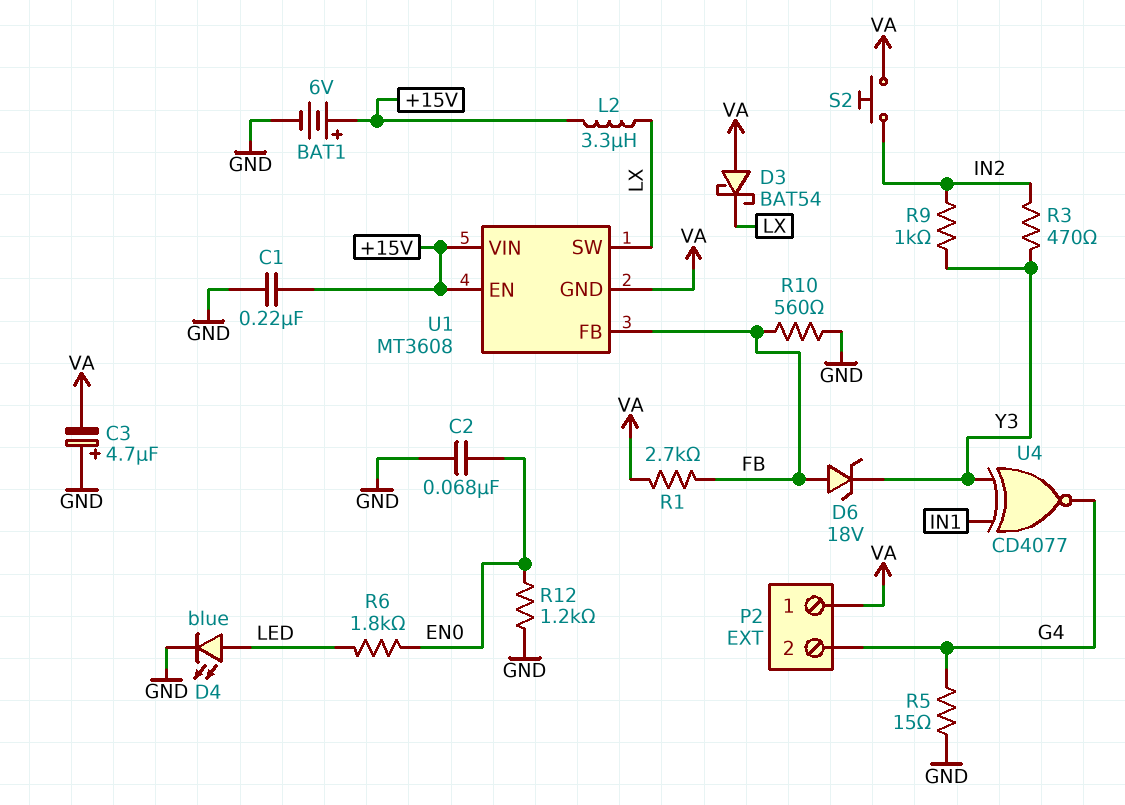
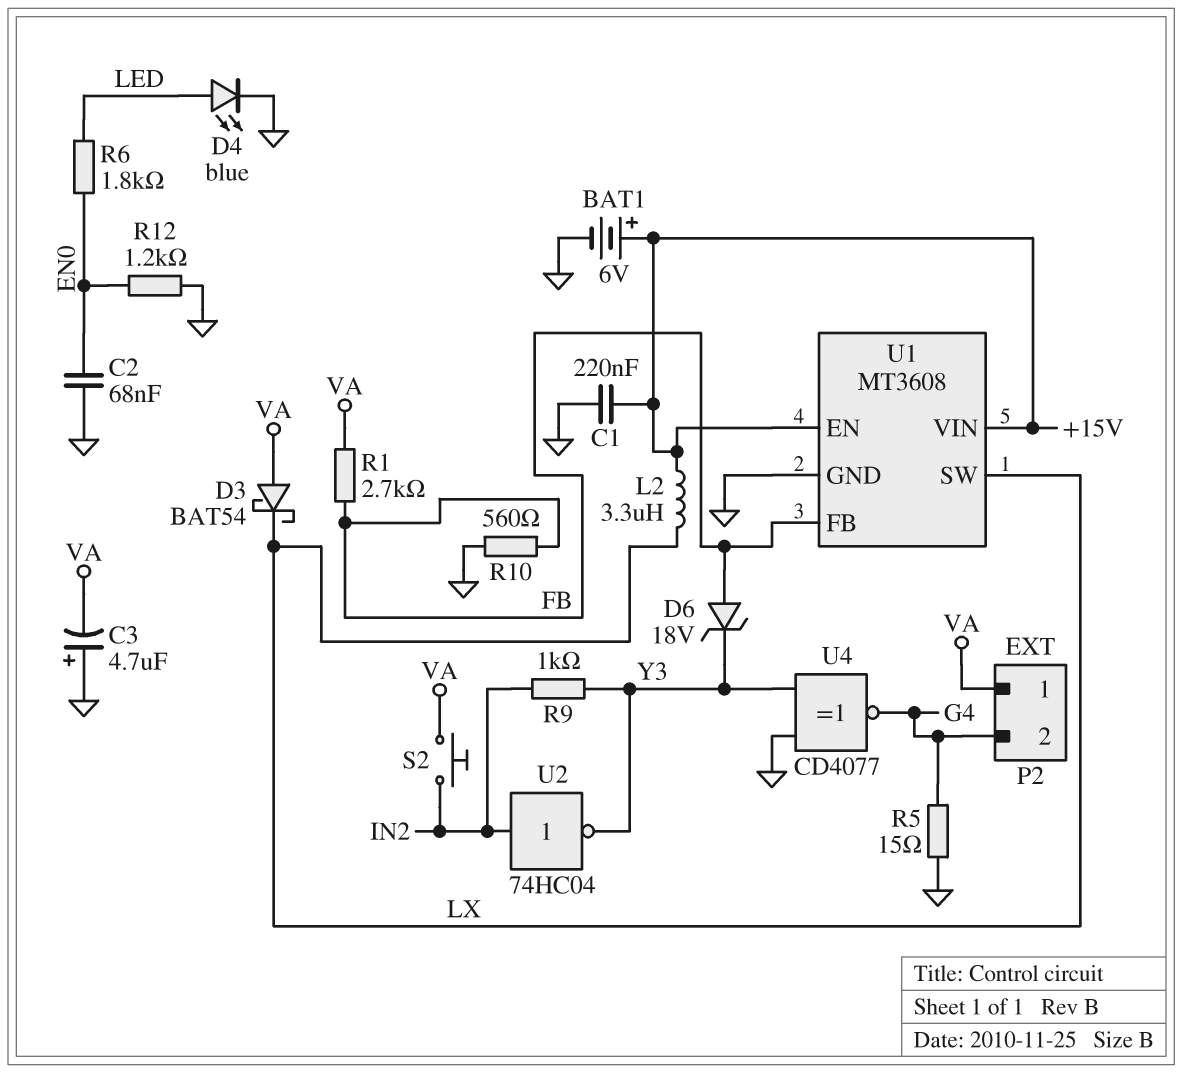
R3: 470 (IN2, Y3) -> none
U1 pin GND: VA -> GND
U2: none -> NOT 74HC04 (in IN2, out Y3)
U4: XNOR CD4077 (in IN1, in Y3, out G4) -> XNOR CD4077 (in GND, in Y3, out G4)

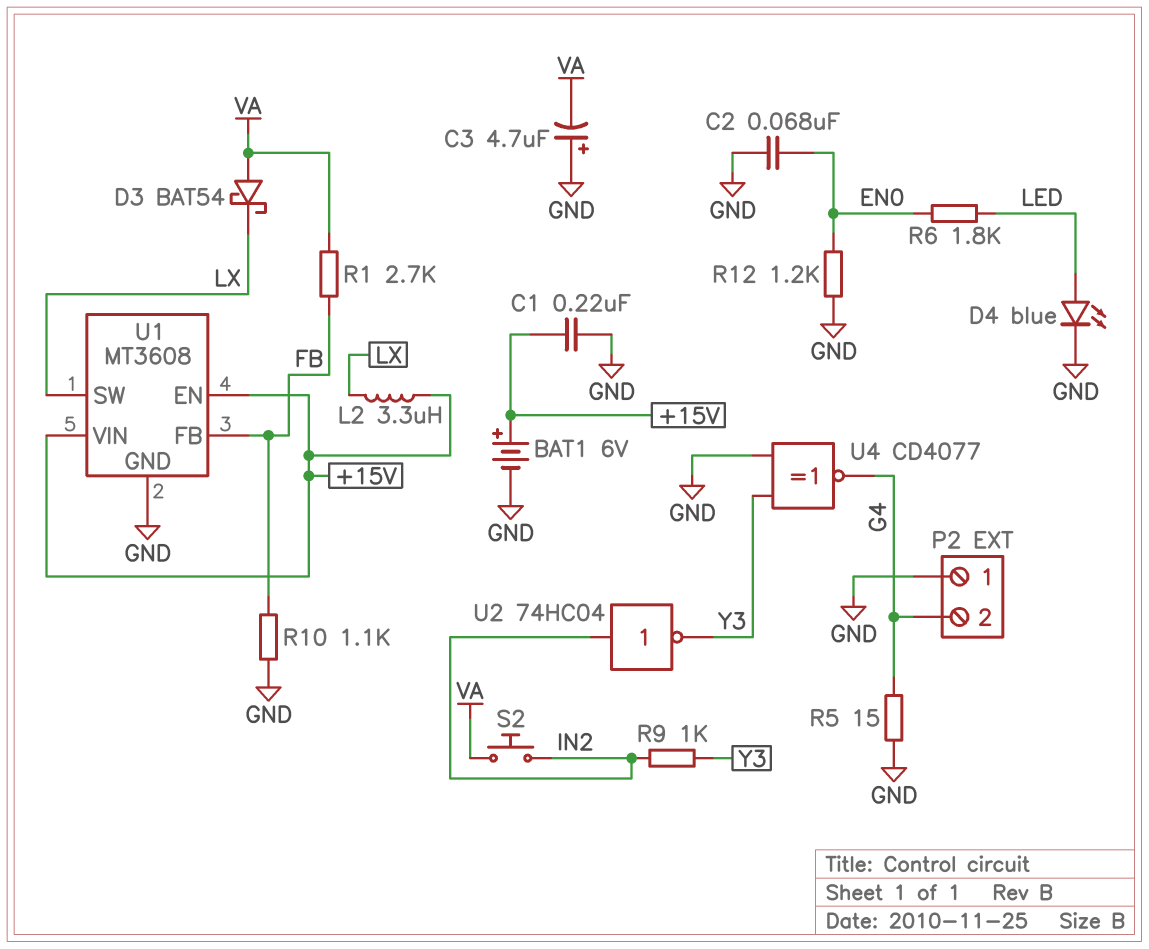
D6: zener 18V (A FB, K Y3) -> none
P2 pin 1: VA -> GND
R10: 560 (FB, GND) -> 1.1k (FB, GND)

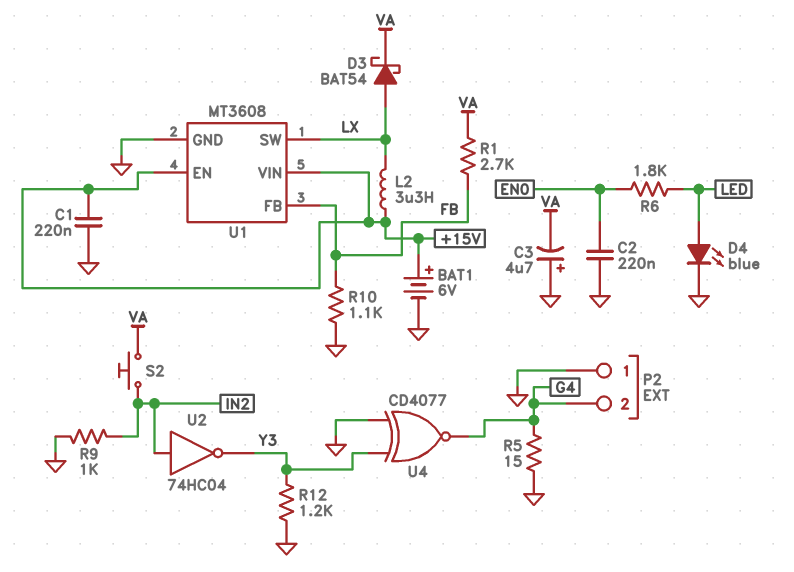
C2: 68nF (EN0, GND) -> 220nF (EN0, GND)
D3: schottky BAT54 (A VA, K LX) -> schottky BAT54 (A LX, K VA)
R9: 1k (IN2, Y3) -> 1k (GND, IN2)
R12: 1.2k (EN0, GND) -> 1.2k (GND, Y3)

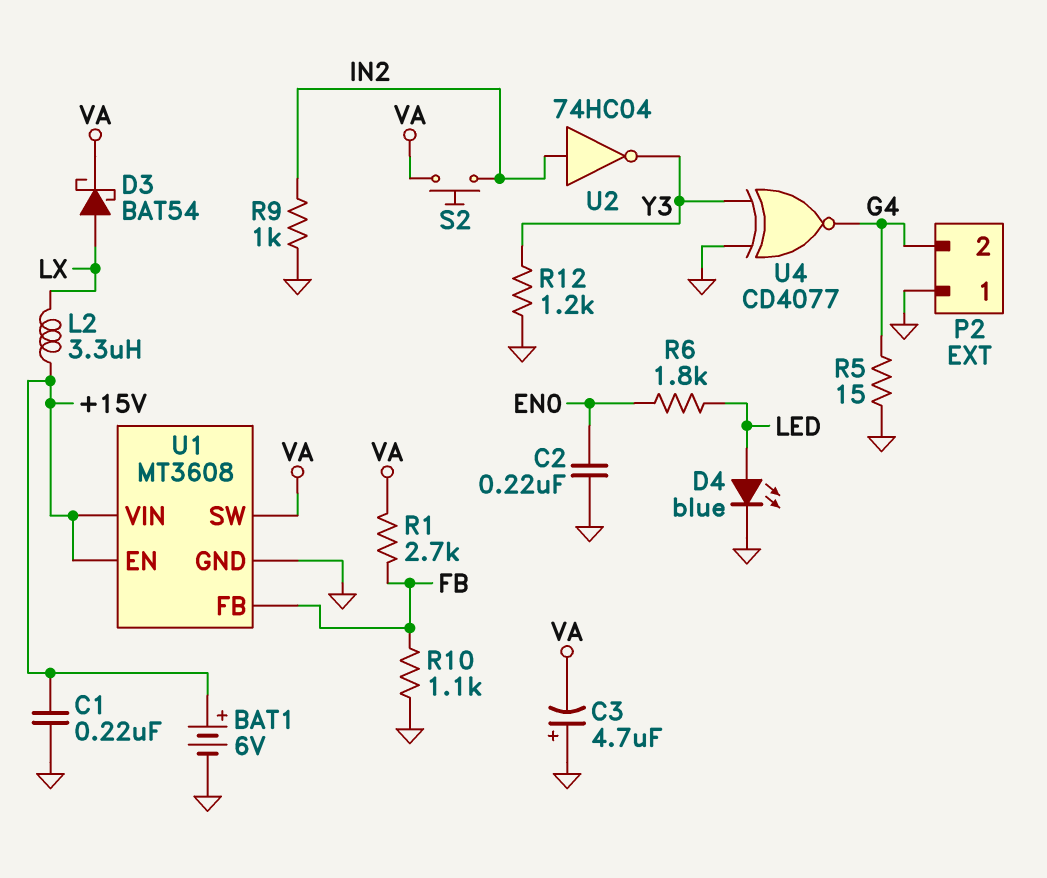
U1 pin SW: LX -> VA

